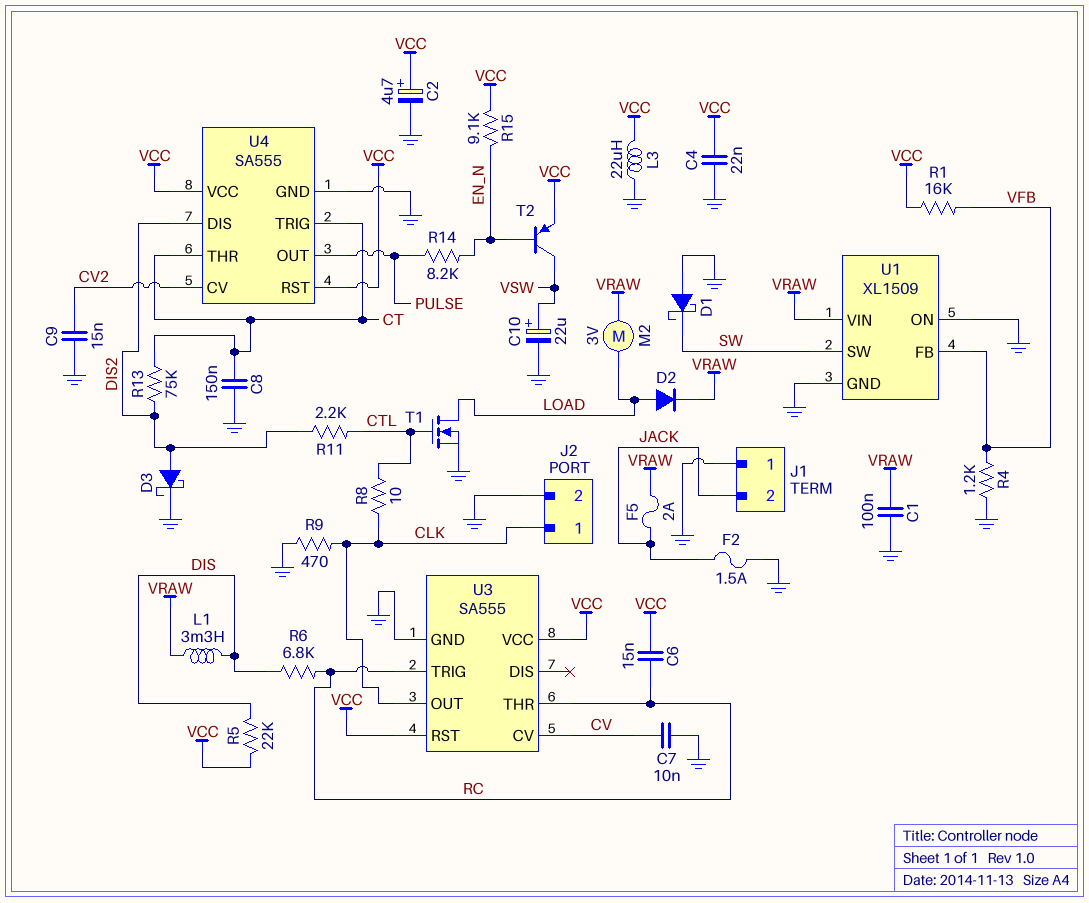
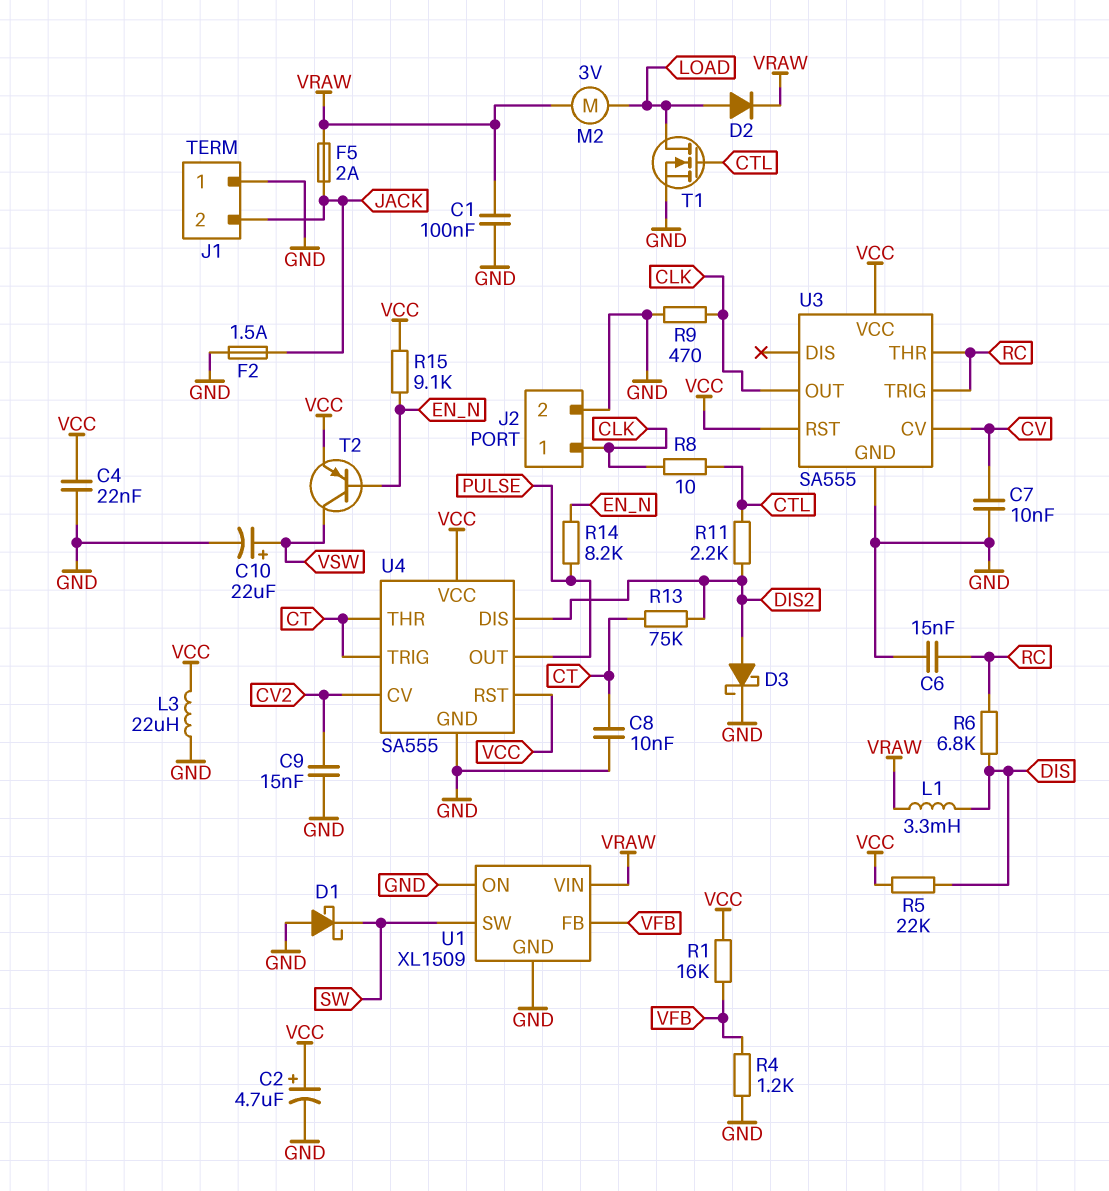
C6: 15nF (RC, VCC) -> 15nF (GND, RC)
C8: 150nF (CT, GND) -> 10nF (CT, GND)

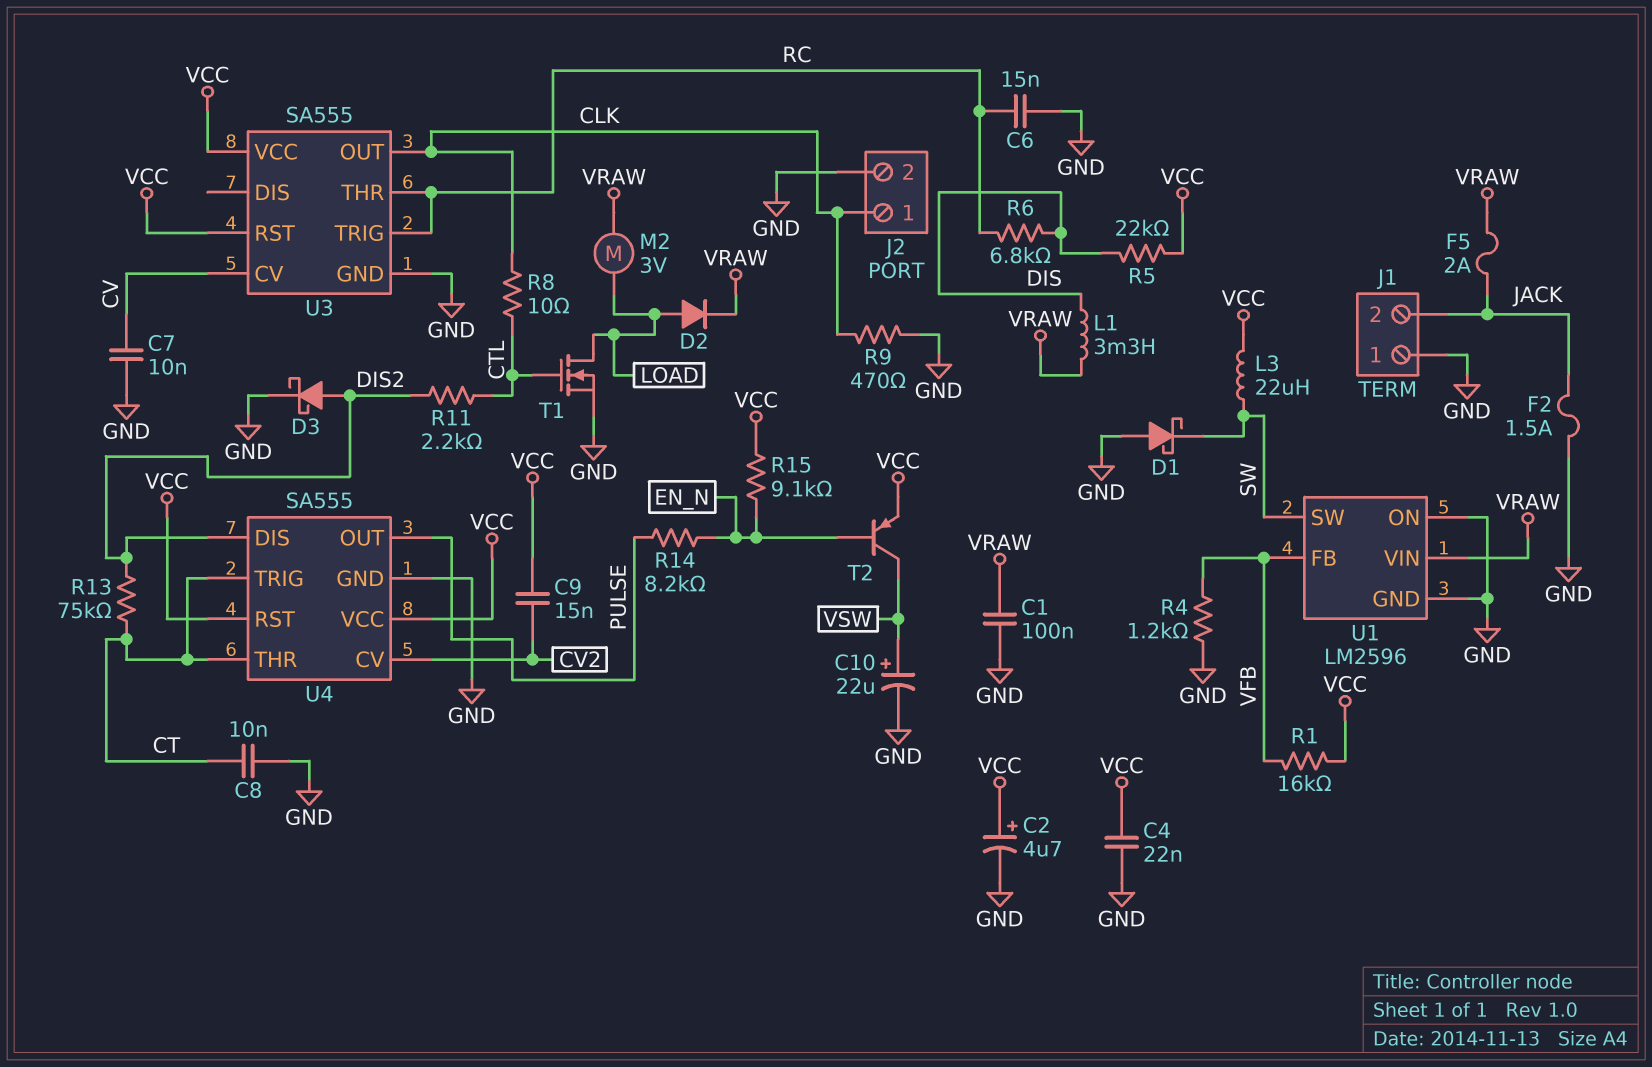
C9: 15nF (CV2, GND) -> 15nF (CV2, VCC)
L3: 22uH (GND, VCC) -> 22uH (SW, VCC)
U1: XL1509 -> LM2596

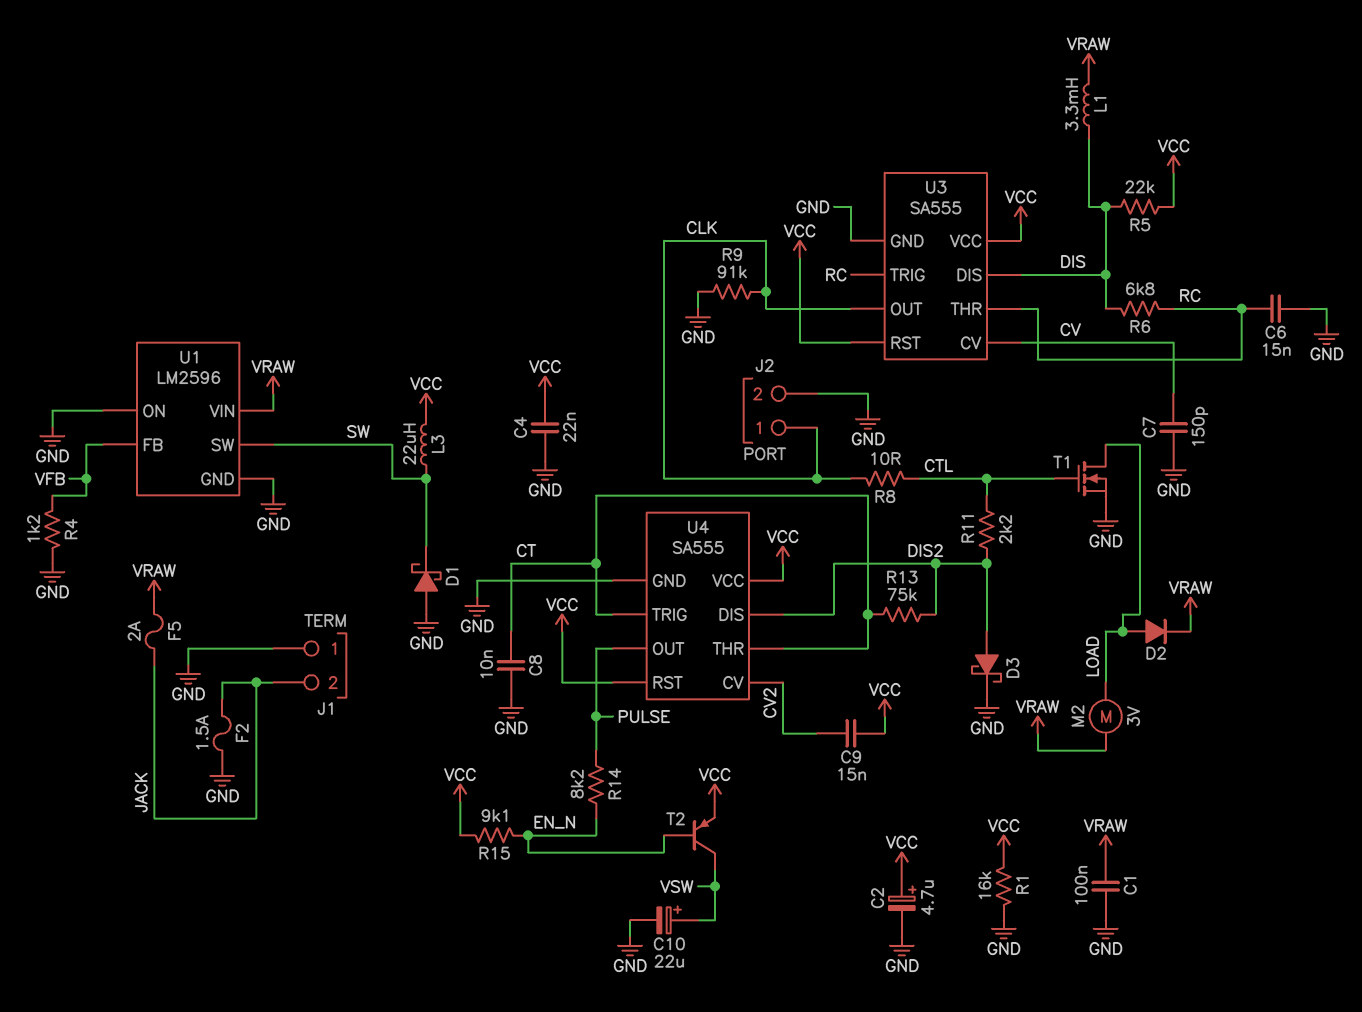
C7: 10nF (CV, GND) -> 150pF (CV, GND)
R1: 16k (VCC, VFB) -> 16k (GND, VCC)
R9: 470 (CLK, GND) -> 91k (CLK, GND)
U3 pin DIS: none -> DIS

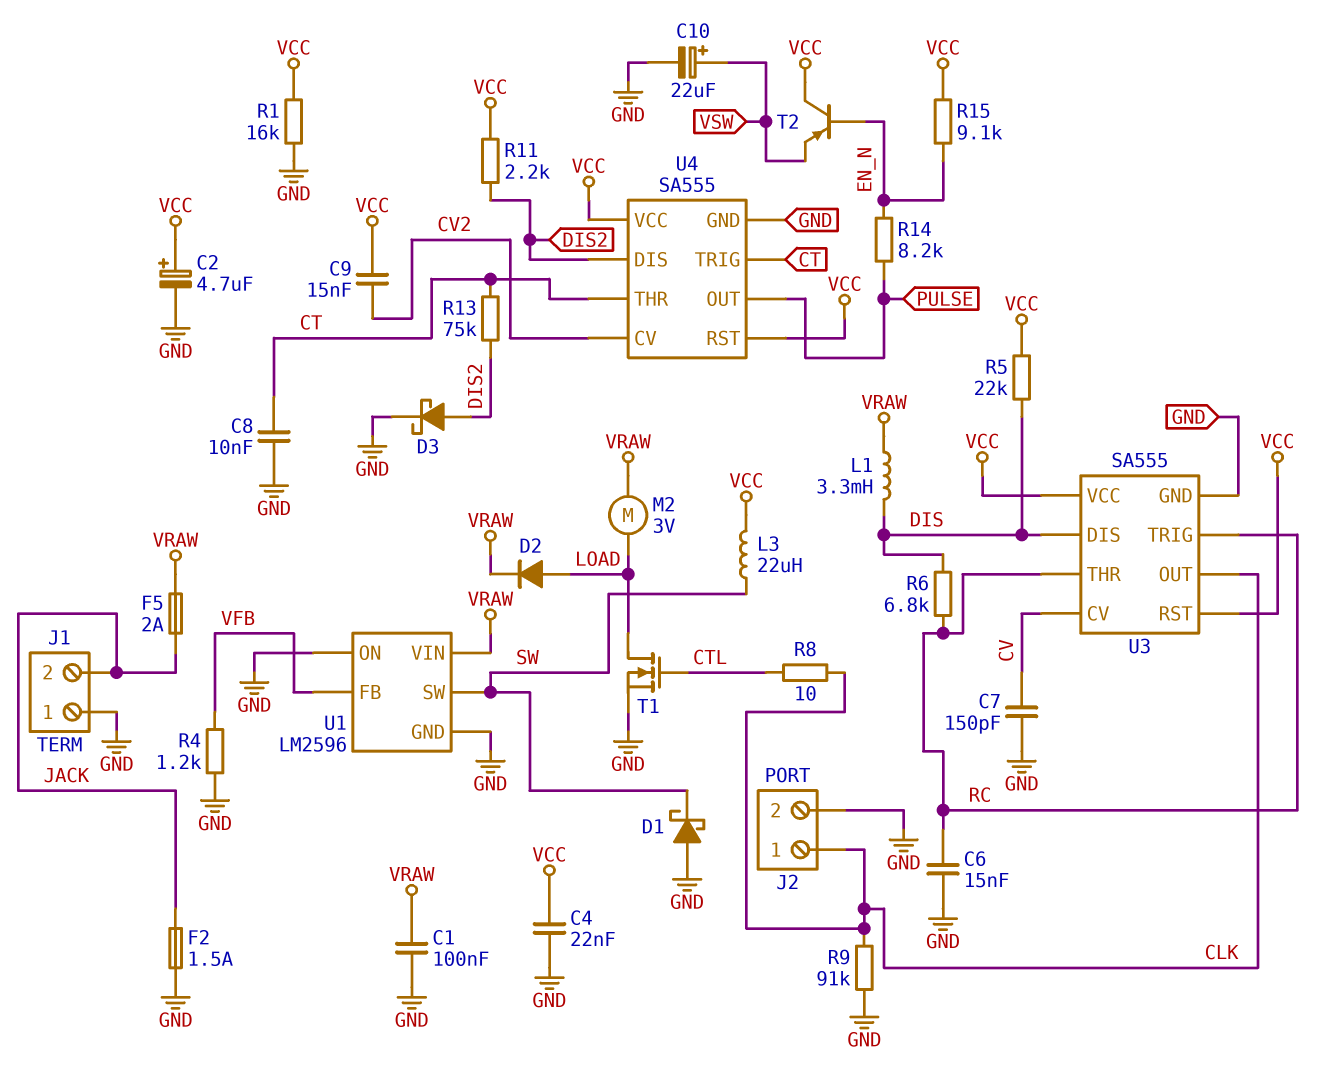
R11: 2.2k (CTL, DIS2) -> 2.2k (DIS2, VCC)
T2: PNP (B EN_N, C VSW, E VCC) -> PNP (B EN_N, C VCC, E VSW)

